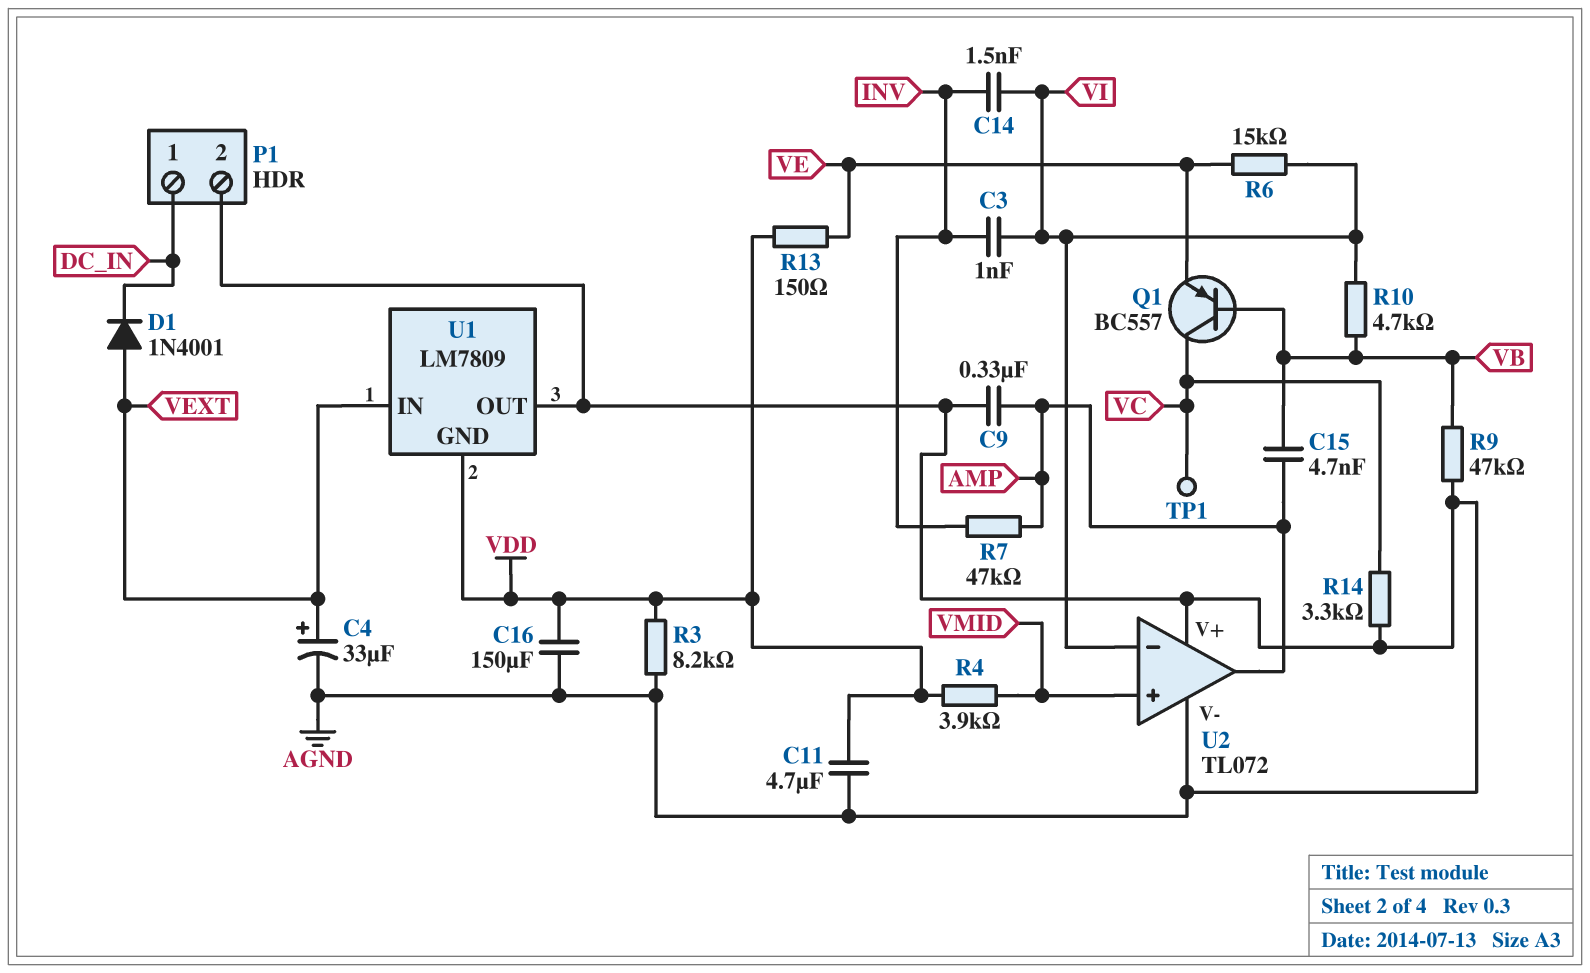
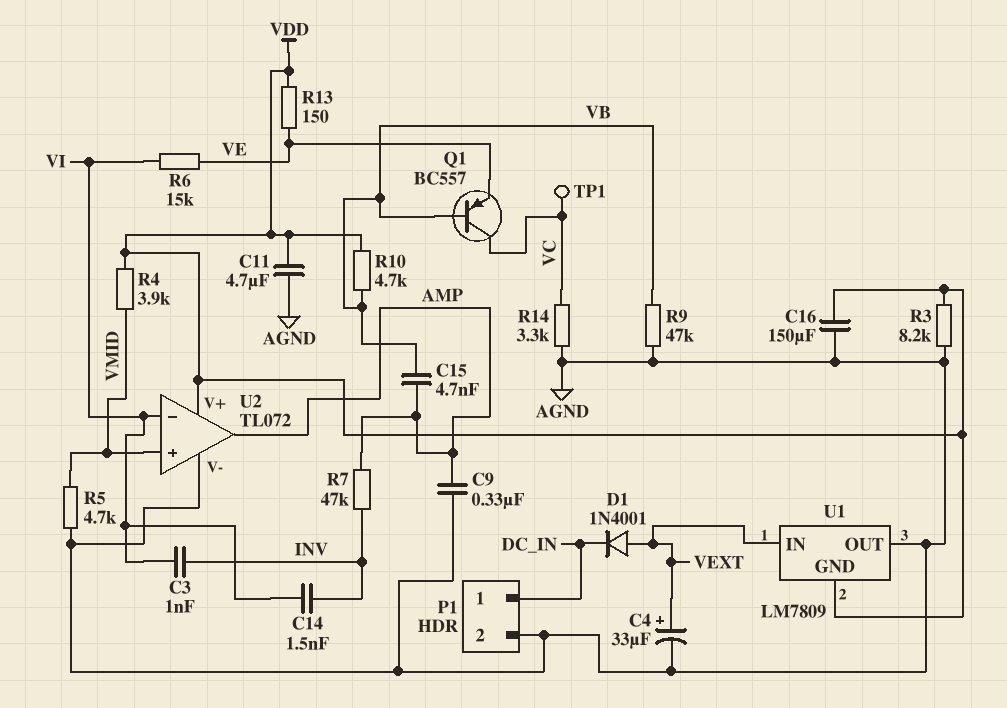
R5: none -> 4.7k (AGND, VMID)
R10: 4.7k (VB, VI) -> 4.7k (VB, VDD)
U2 pin V+: AGND -> VDD

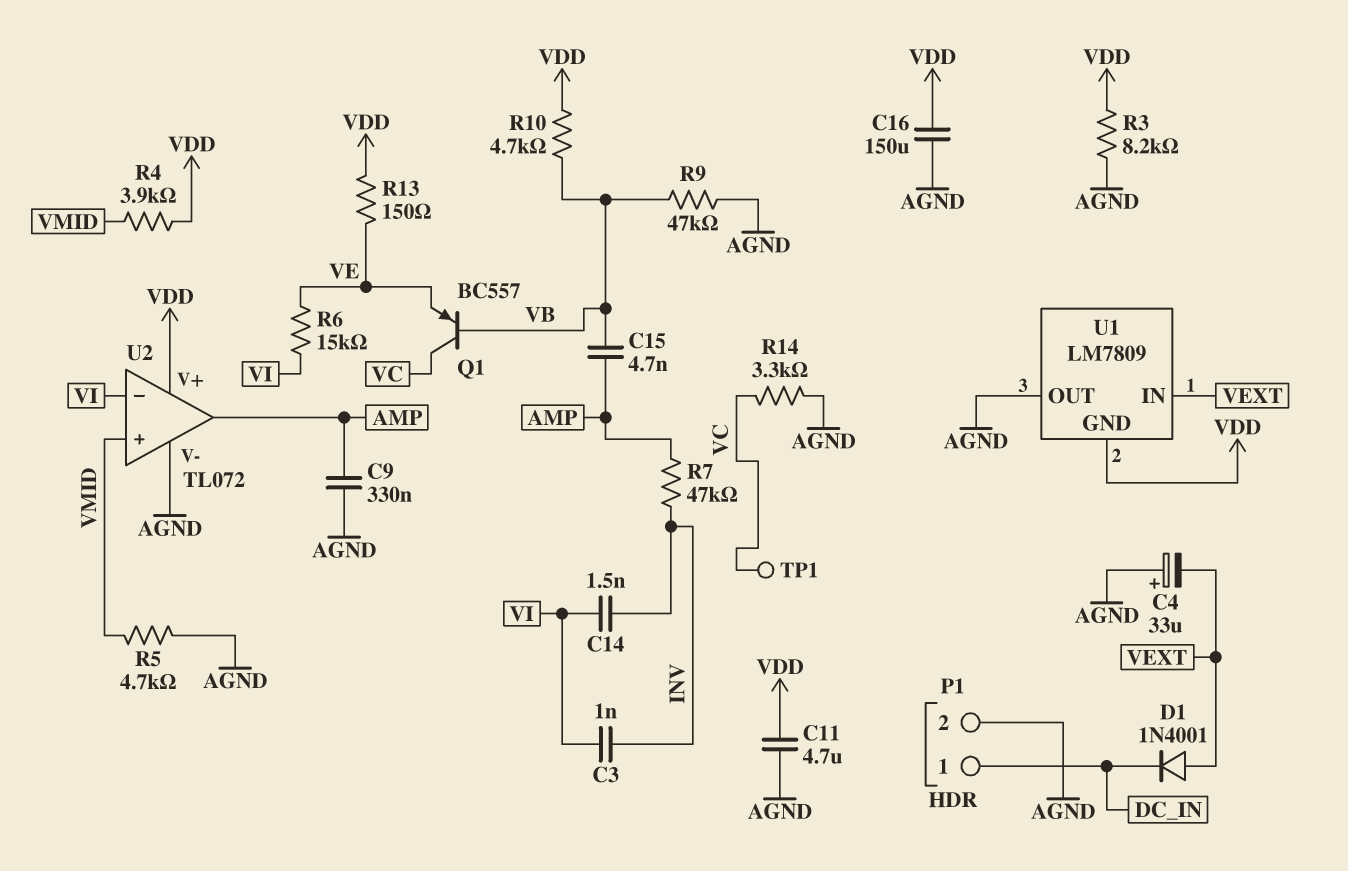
C4: 33uF (plus VEXT, minus AGND) -> 33uF (plus AGND, minus VEXT)

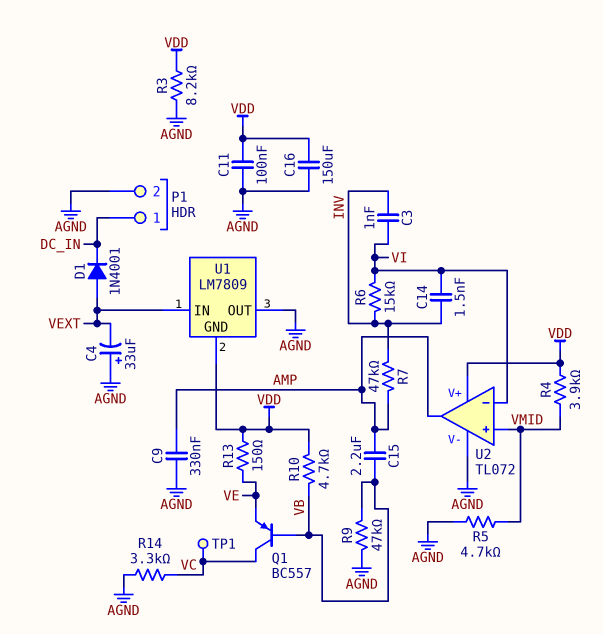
C11: 4.7uF (AGND, VDD) -> 100nF (AGND, VDD)
C15: 4.7nF (AMP, VB) -> 2.2uF (AMP, VB)
R6: 15k (VE, VI) -> 15k (INV, VI)

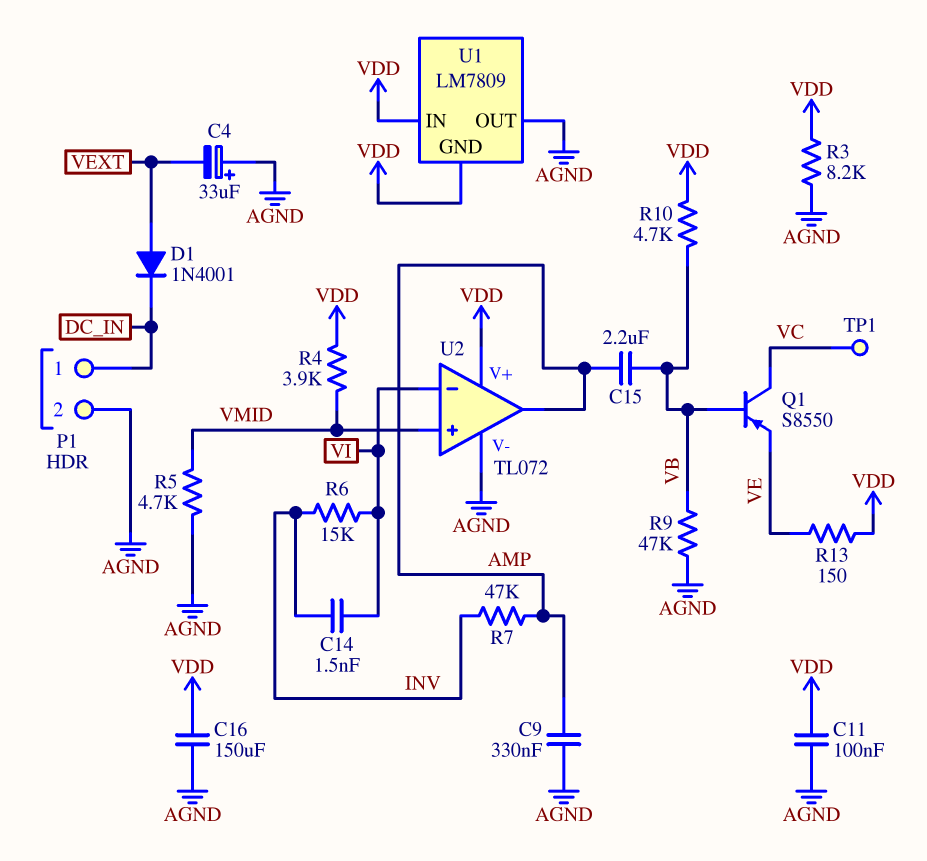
C3: 1nF (INV, VI) -> none
Q1: PNP BC557 (B VB, C VC, E VE) -> PNP S8550 (B VB, C VC, E VE)
R14: 3.3k (AGND, VC) -> none
U1 pin IN: VEXT -> VDD

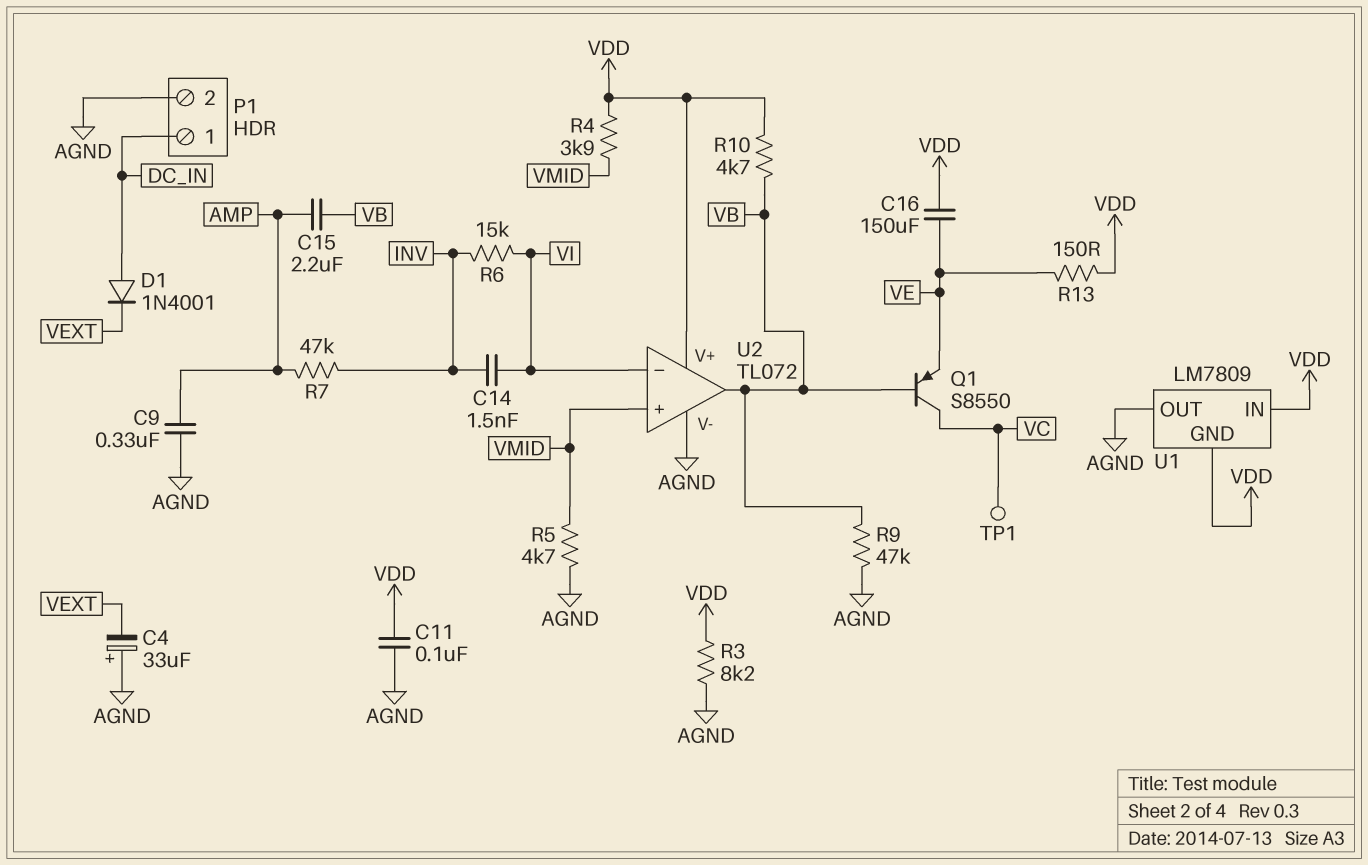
C16: 150uF (AGND, VDD) -> 150uF (VDD, VE)
D1: diode 1N4001 (A VEXT, K DC_IN) -> diode 1N4001 (A DC_IN, K VEXT)
U2 pin out: AMP -> VB

